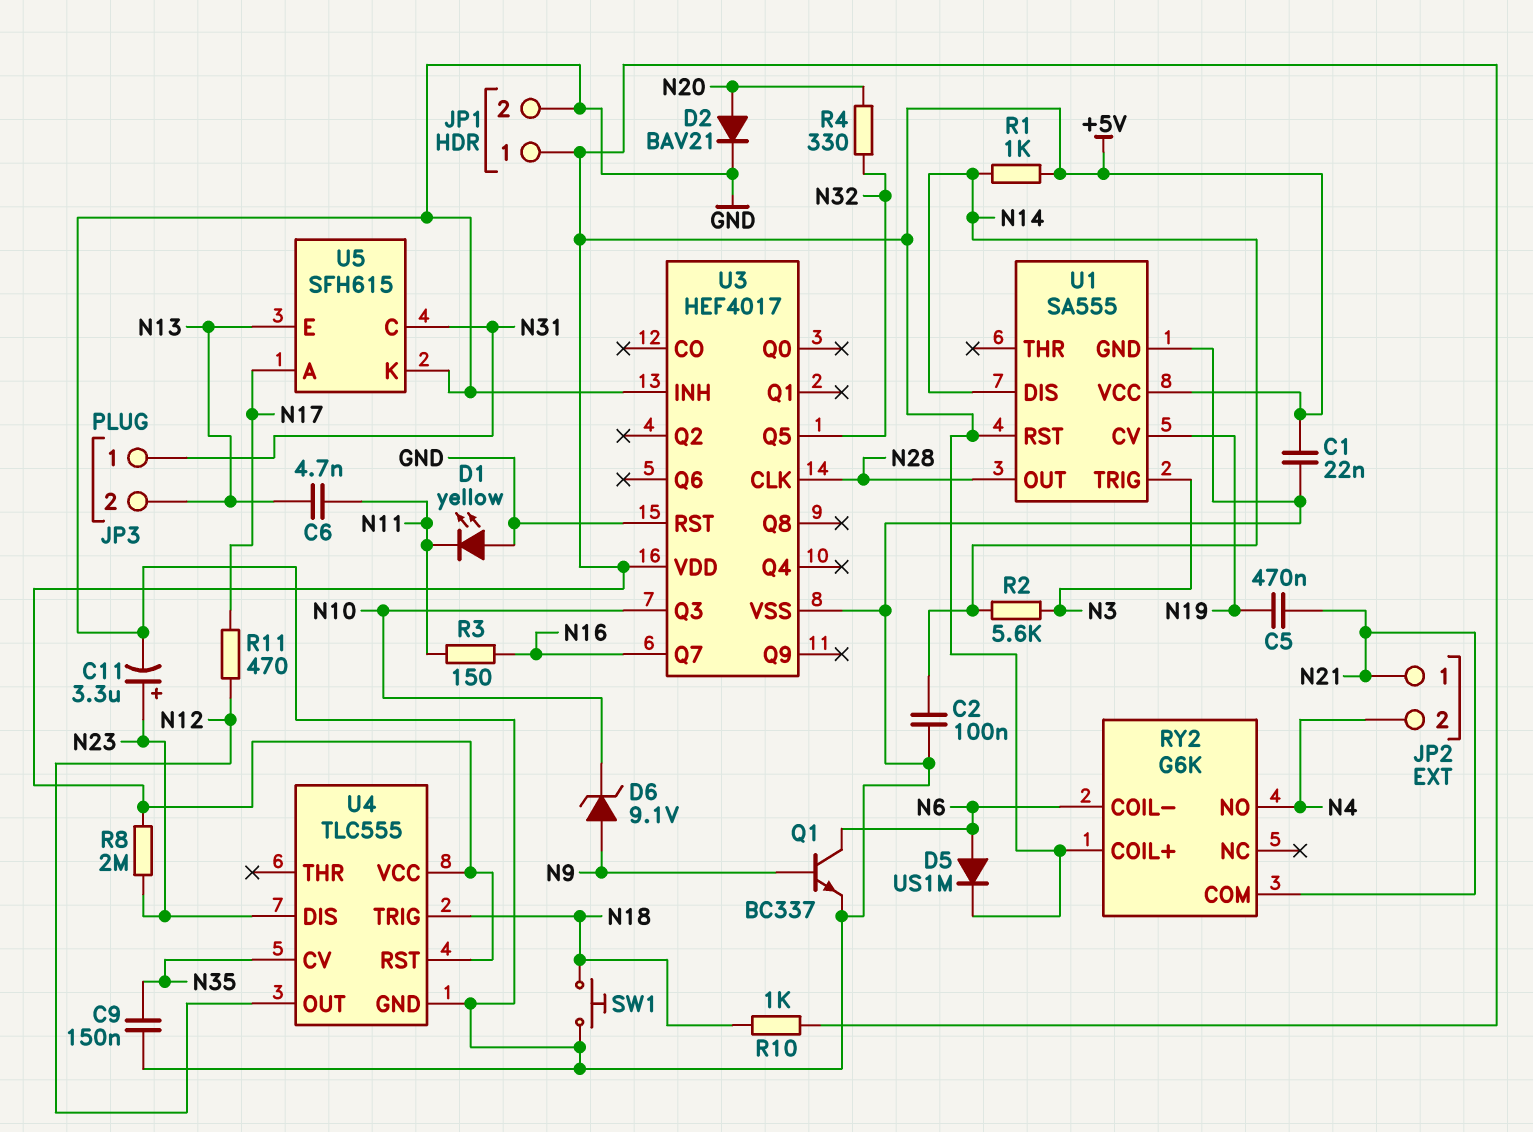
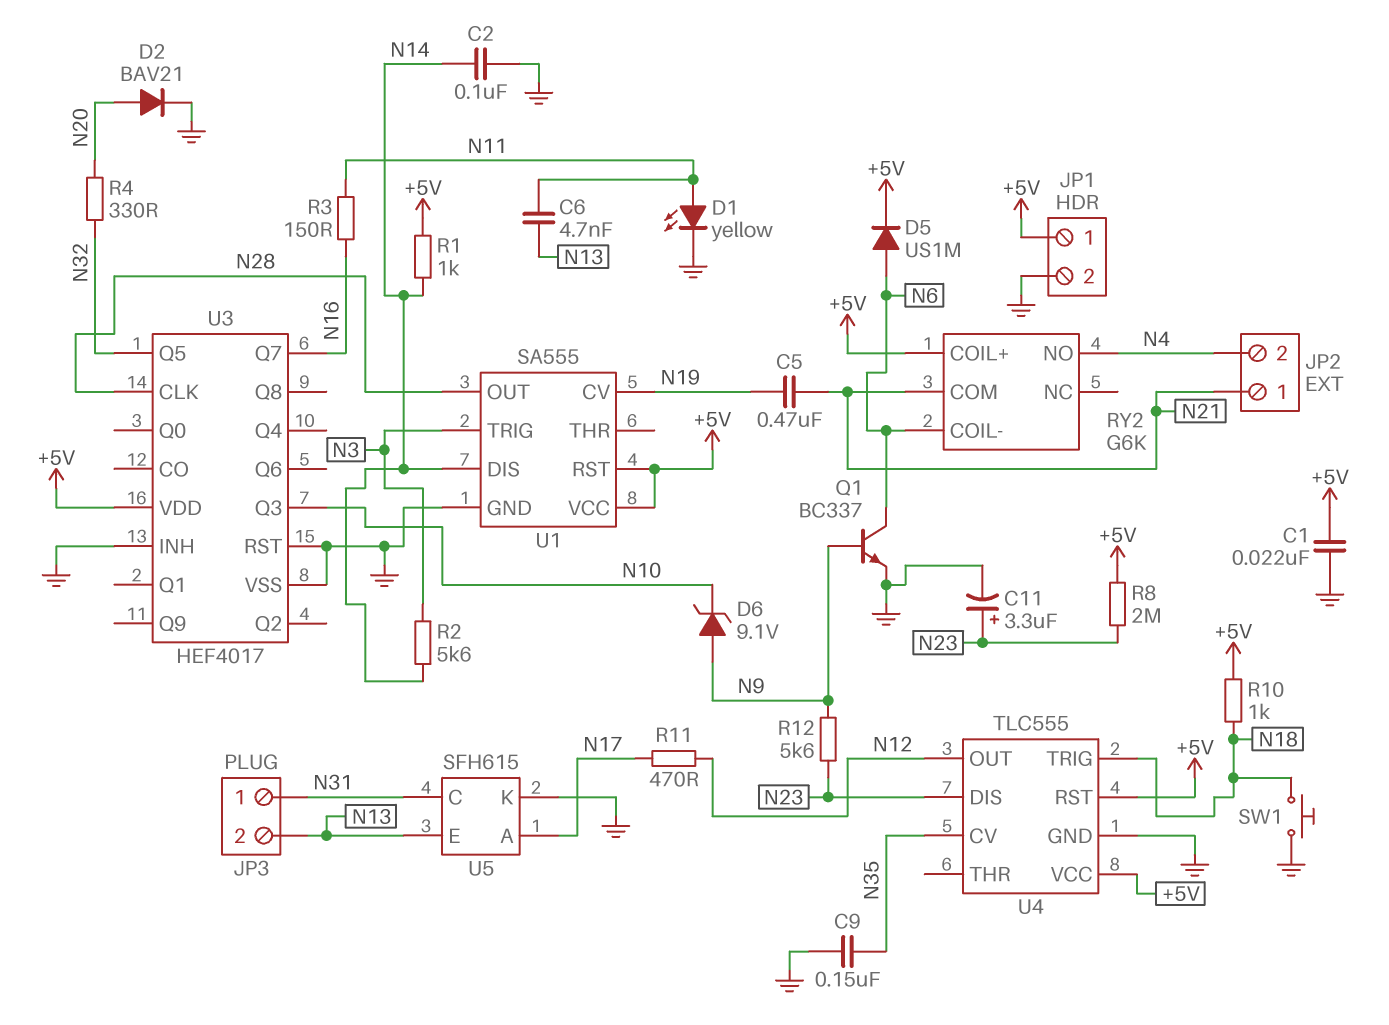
D1: LED yellow (A GND, K N11) -> LED yellow (A N11, K GND)
R12: none -> 5.6k (N9, N23)

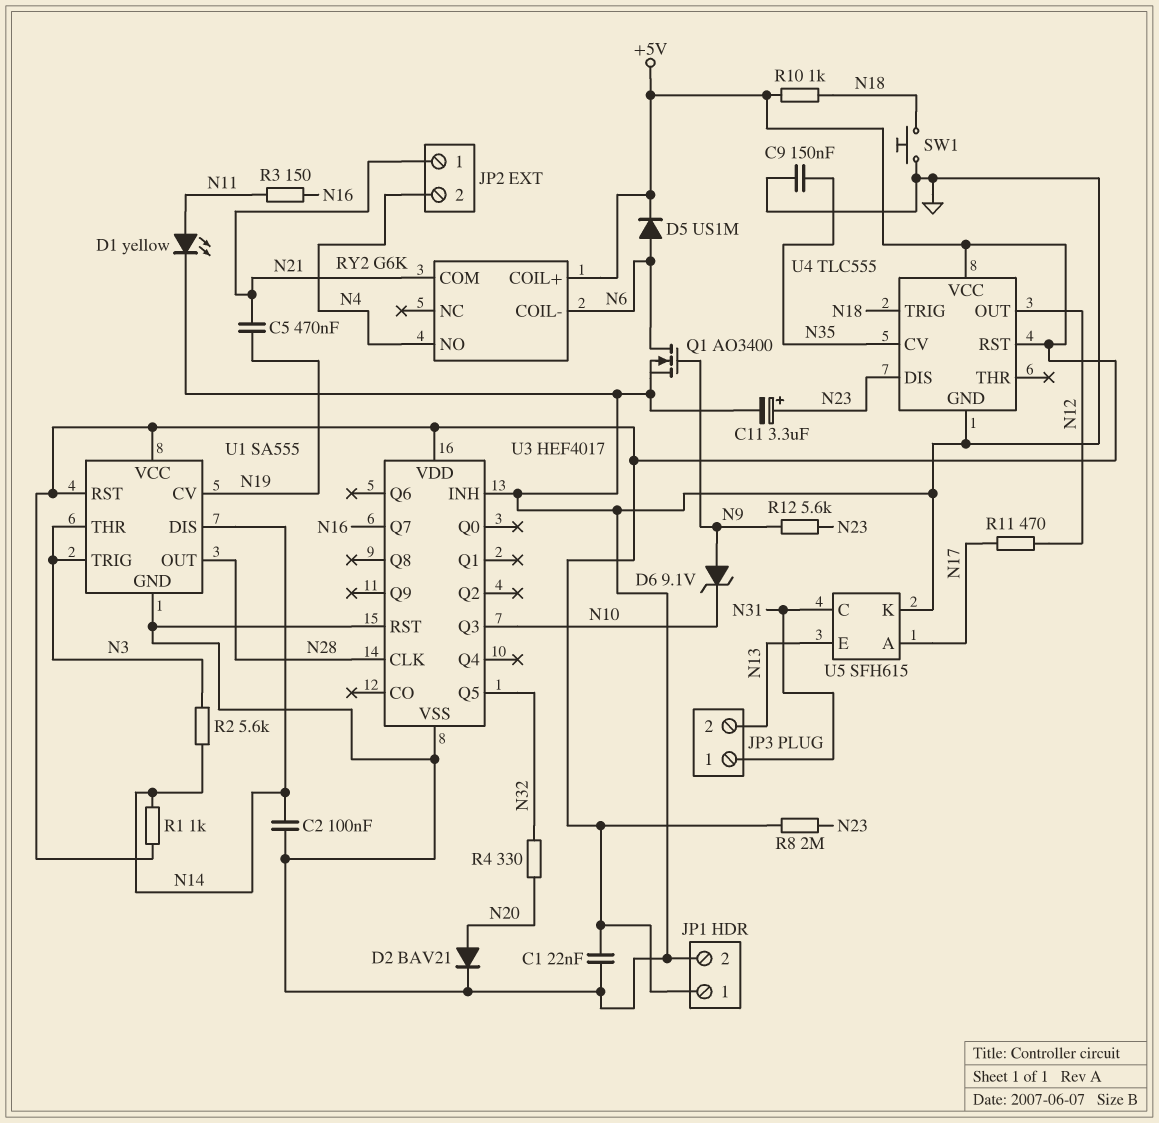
C6: 4.7nF (N11, N13) -> none
Q1: NPN BC337 (B N9, C N6, E GND) -> NMOS AO3400 (G N9, D N6, S GND)
U1 pin THR: none -> N3

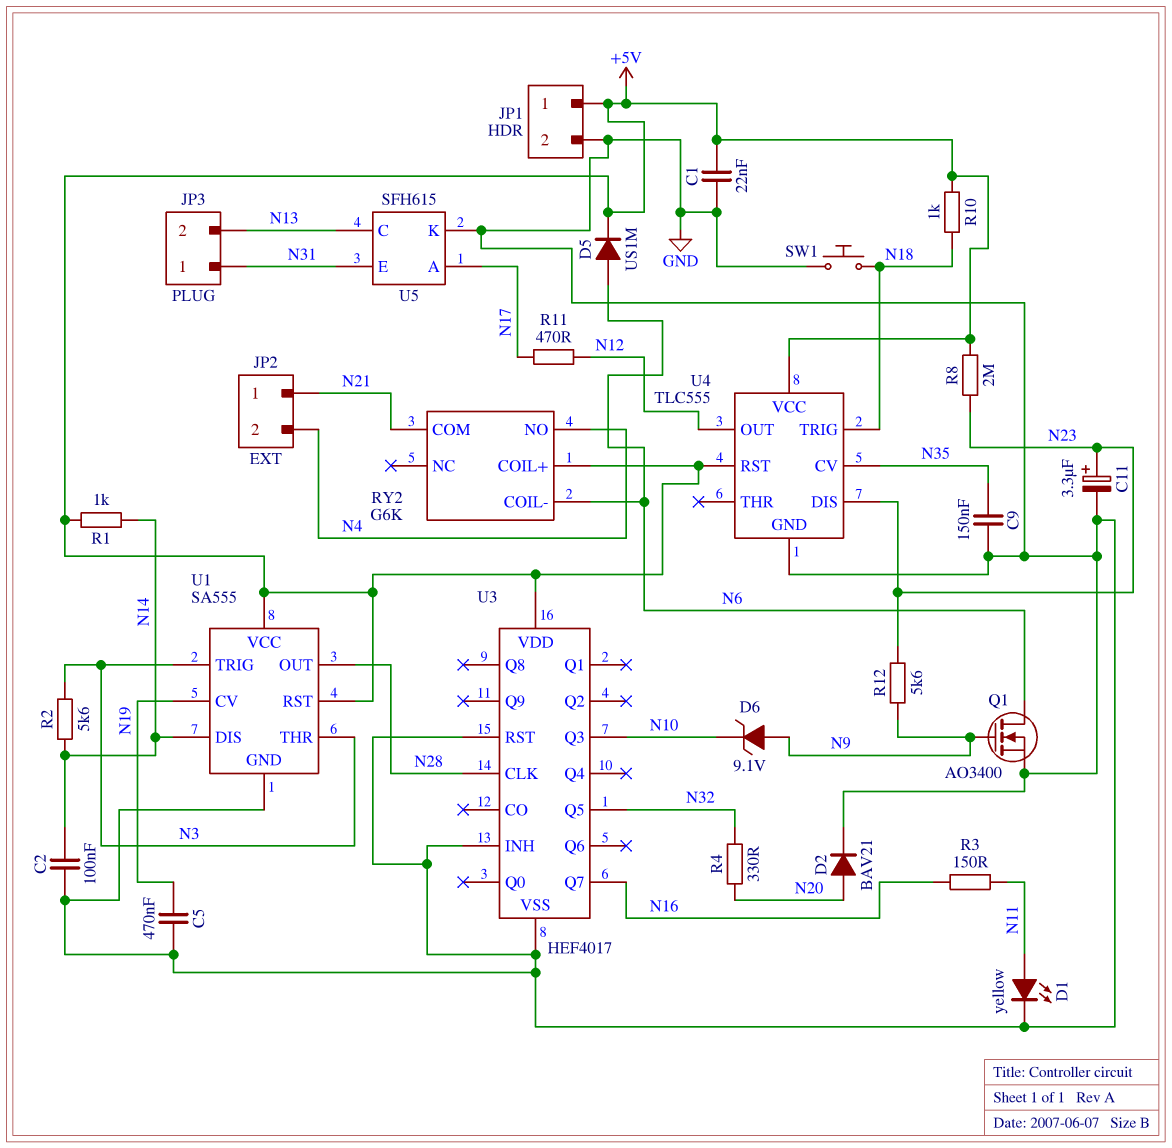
C5: 470nF (N19, N21) -> 470nF (GND, N19)
U5 pin C: N31 -> N13
U5 pin E: N13 -> N31

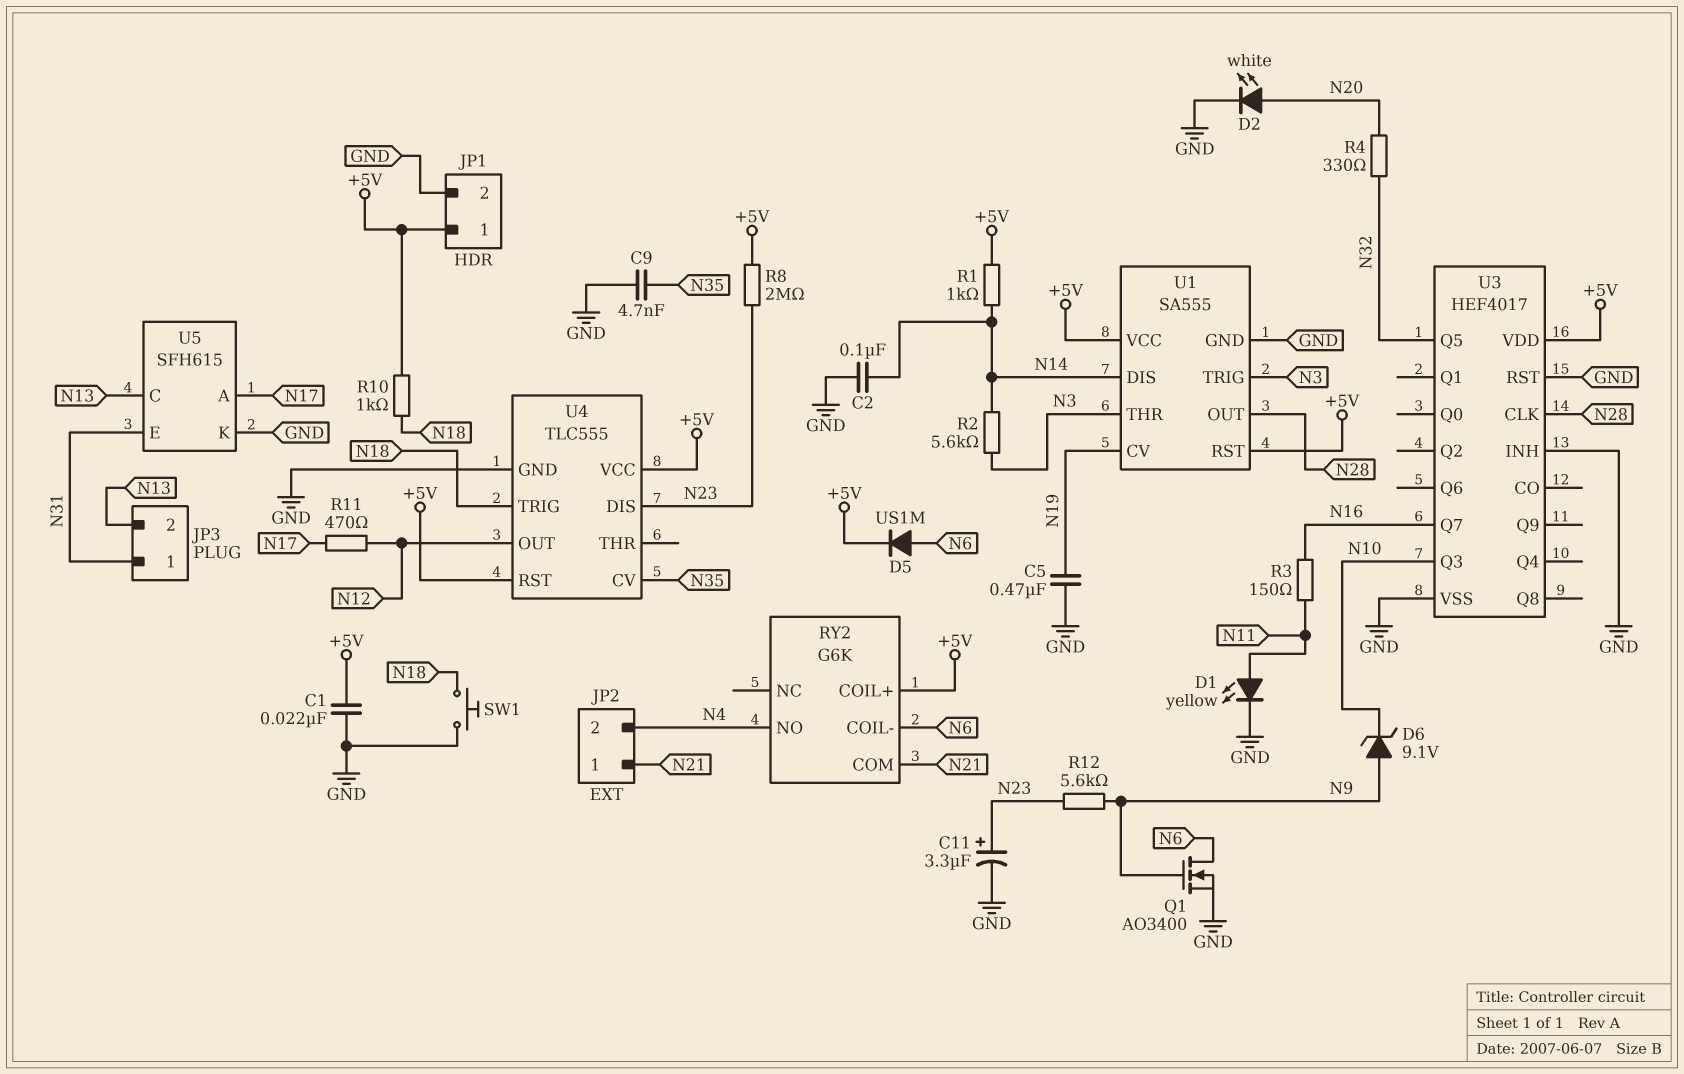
C9: 150nF (GND, N35) -> 4.7nF (GND, N35)
D2: diode BAV21 (A N20, K GND) -> LED white (A N20, K GND)

